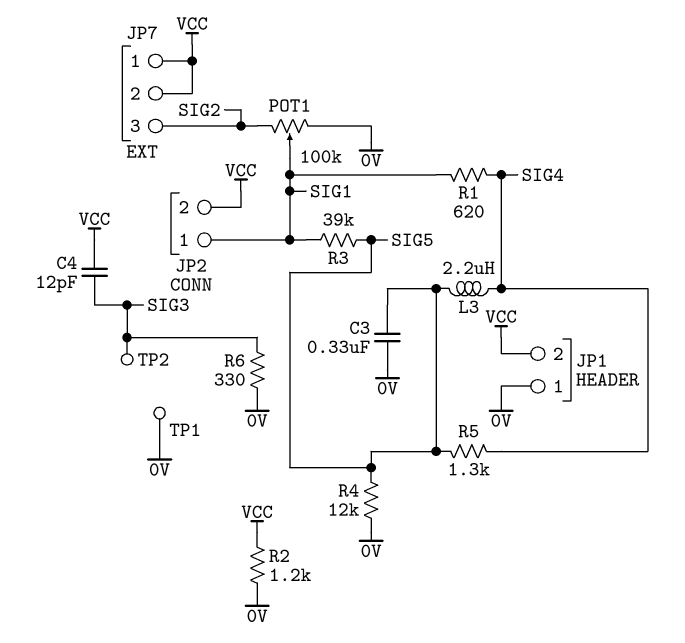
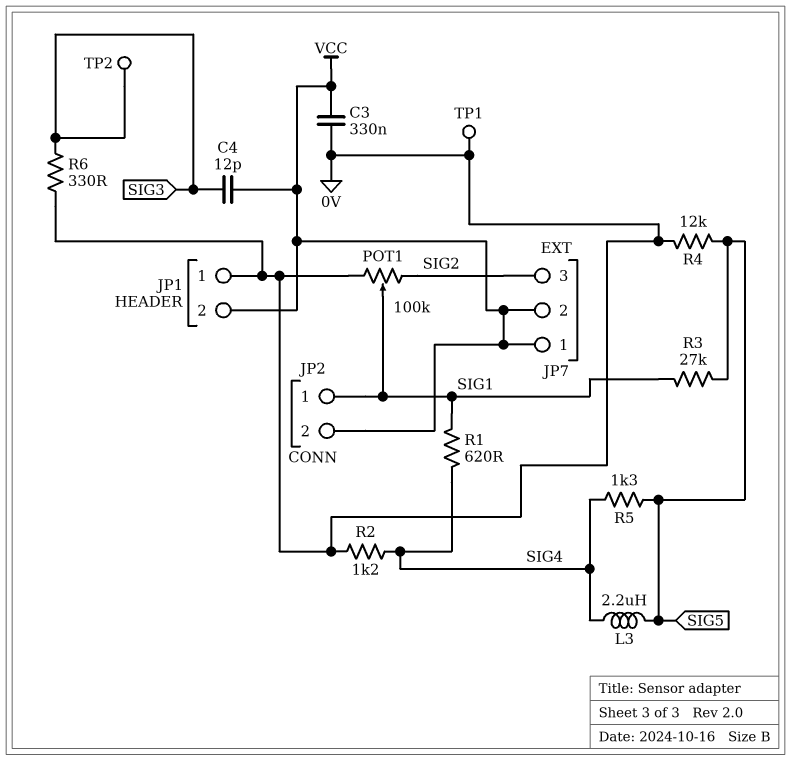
C3: 330nF (0V, SIG5) -> 330nF (0V, VCC)
R2: 1.2k (0V, VCC) -> 1.2k (0V, SIG4)
R3: 39k (SIG1, SIG5) -> 27k (SIG1, SIG5)

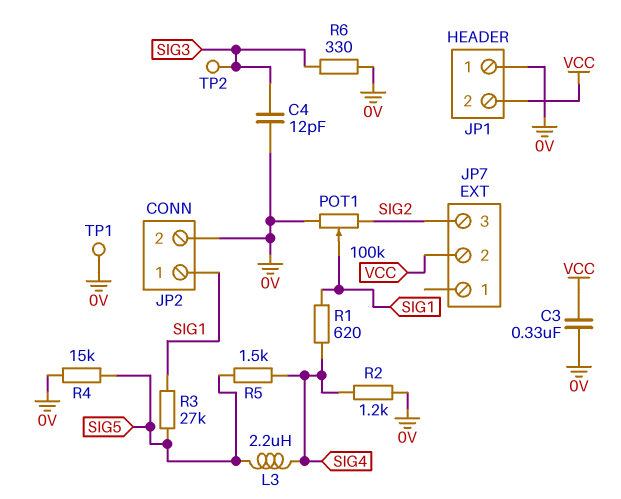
C4: 12pF (SIG3, VCC) -> 12pF (0V, SIG3)
JP2 pin 2: VCC -> 0V
JP7 pin 1: VCC -> none
R4: 12k (0V, SIG5) -> 15k (0V, SIG5)
R5: 1.3k (SIG4, SIG5) -> 1.5k (SIG4, SIG5)

